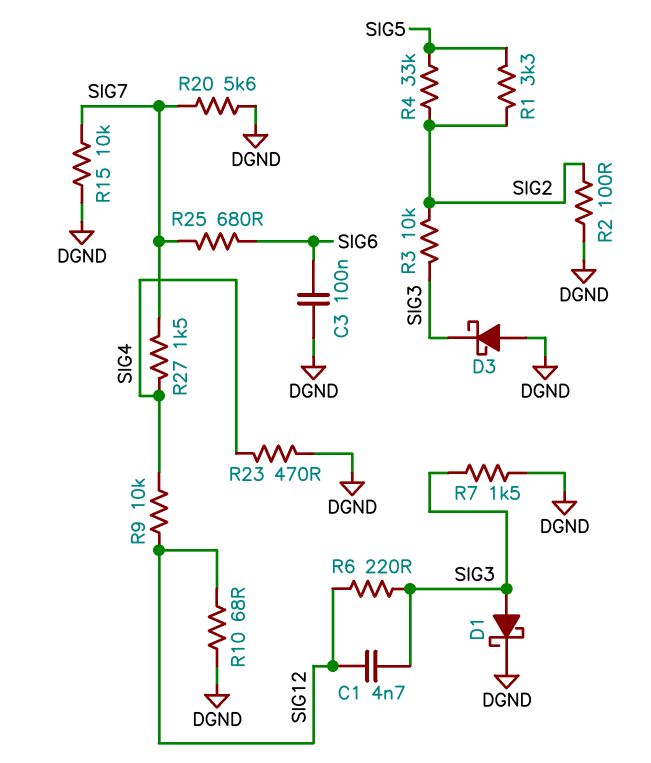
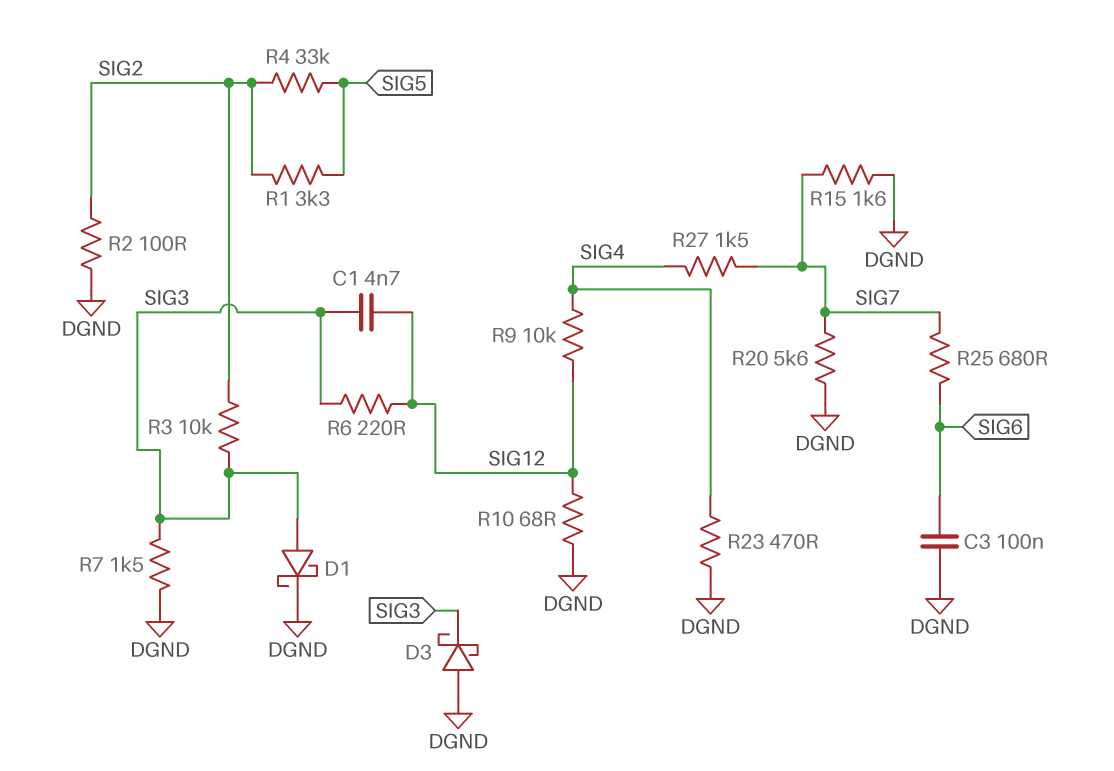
R15: 10k (DGND, SIG7) -> 1.6k (DGND, SIG7)

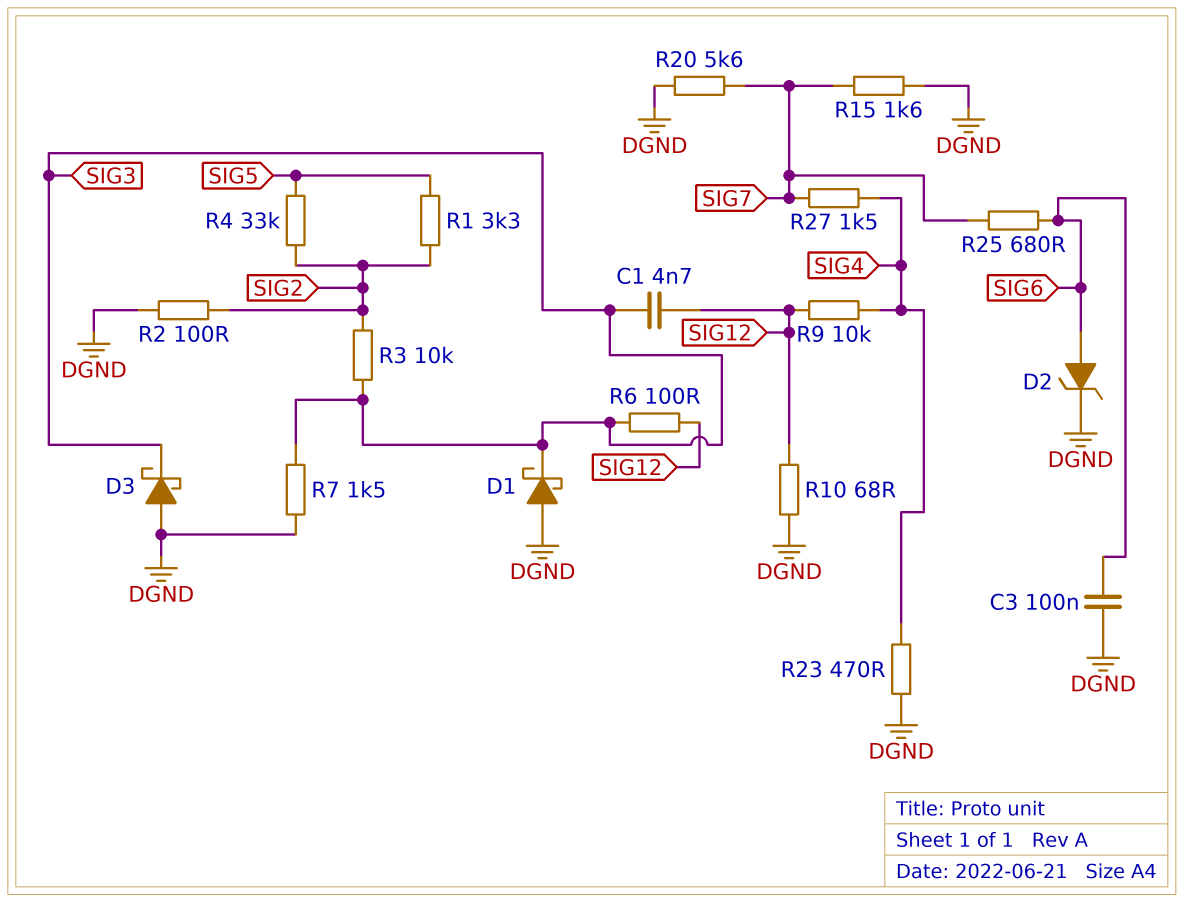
D1: schottky (A SIG3, K DGND) -> schottky (A DGND, K SIG3)
D2: none -> zener (A SIG6, K DGND)
R6: 220 (SIG3, SIG12) -> 100 (SIG3, SIG12)

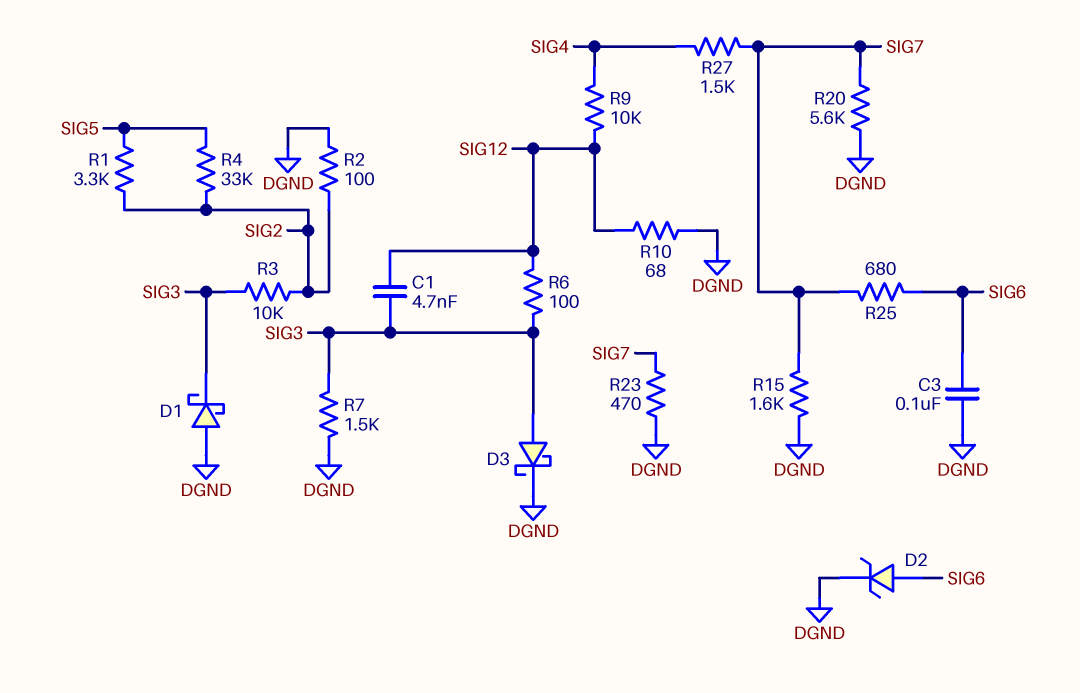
D3: schottky (A DGND, K SIG3) -> schottky (A SIG3, K DGND)
R23: 470 (DGND, SIG4) -> 470 (DGND, SIG7)

